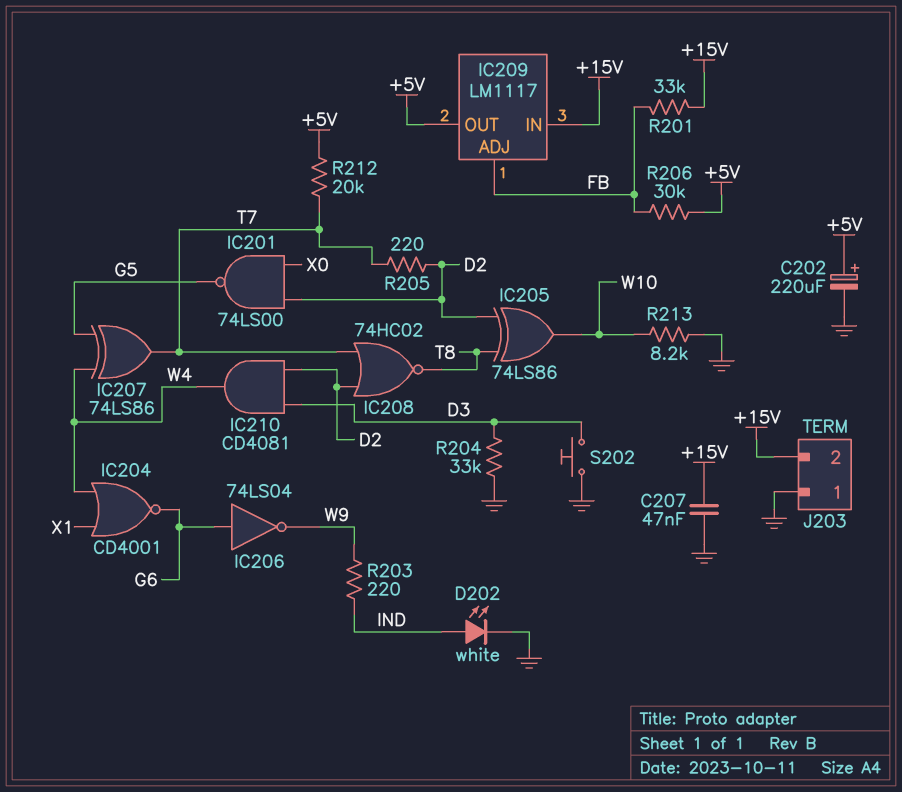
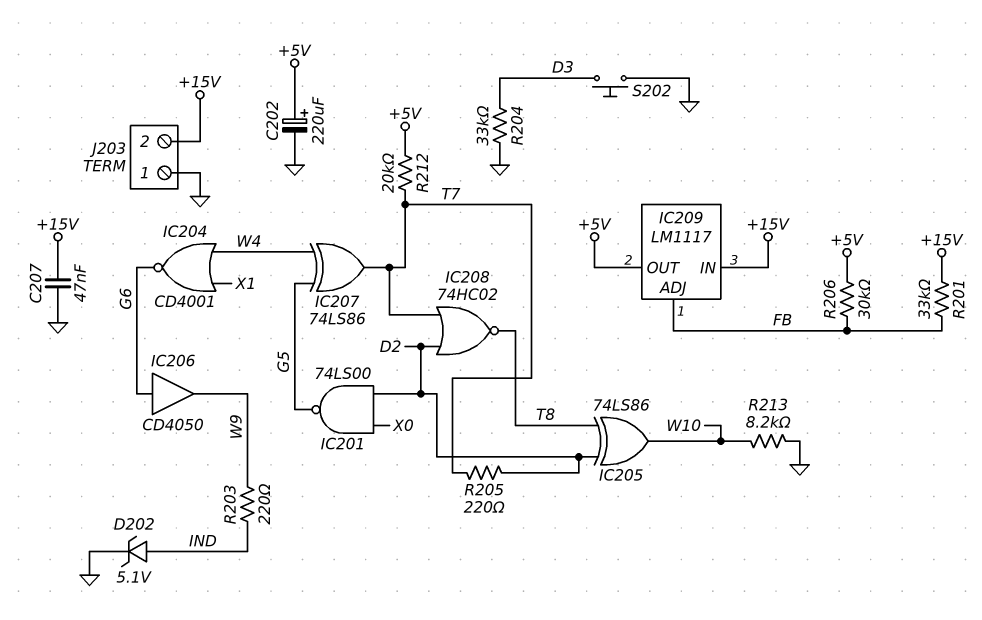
D202: LED white (A IND, K GND) -> zener 5.1V (A IND, K GND)
IC206: NOT 74LS04 (in G6, out W9) -> buffer CD4050 (in G6, out W9)
IC210: AND CD4081 (in D2, in D3, out W4) -> none

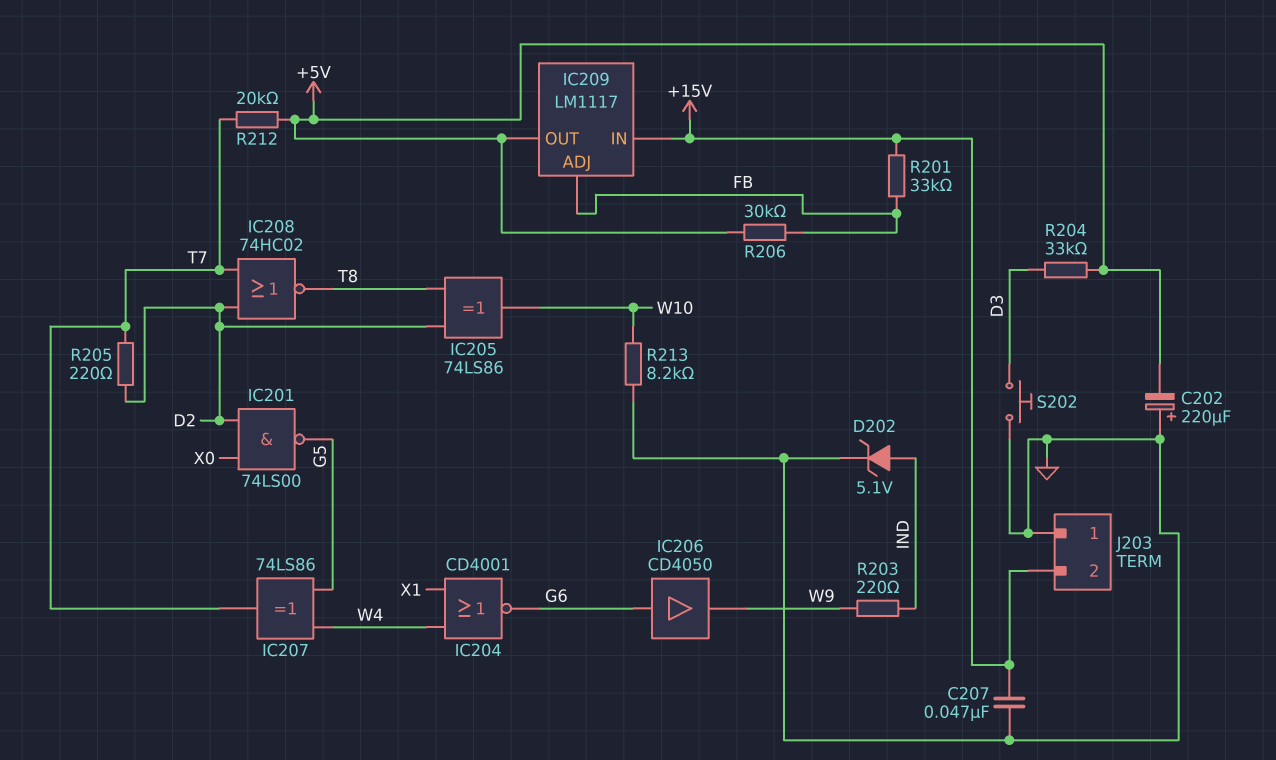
C202: 220uF (plus +5V, minus GND) -> 220uF (plus GND, minus +5V)
R204: 33k (D3, GND) -> 33k (+5V, D3)

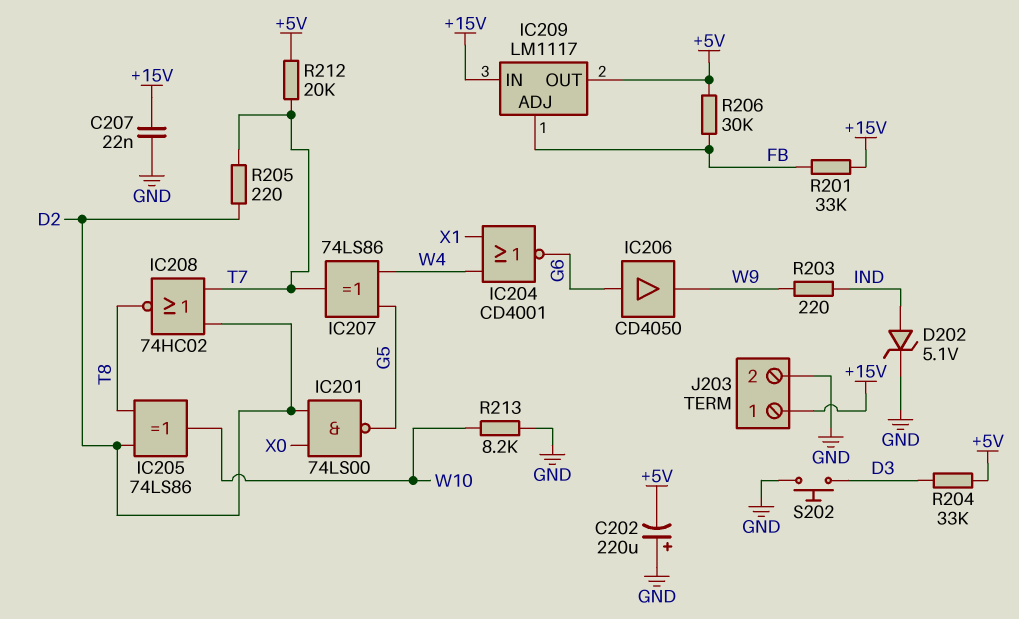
C207: 47nF (+15V, GND) -> 22nF (+15V, GND)
J203 pin 1: GND -> +15V
J203 pin 2: +15V -> GND

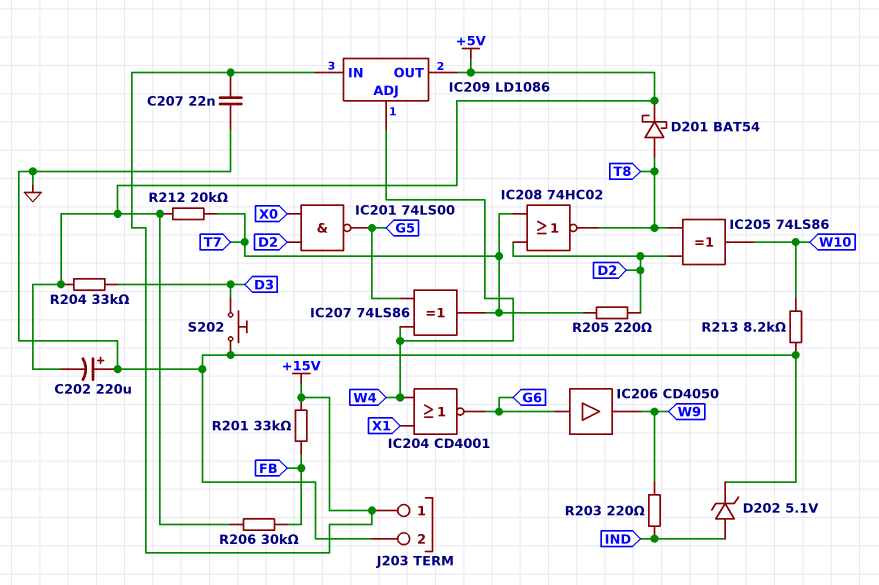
D201: none -> schottky BAT54 (A T8, K +5V)
IC209: LM1117 -> LD1086
IC209 pin ADJ: FB -> W4

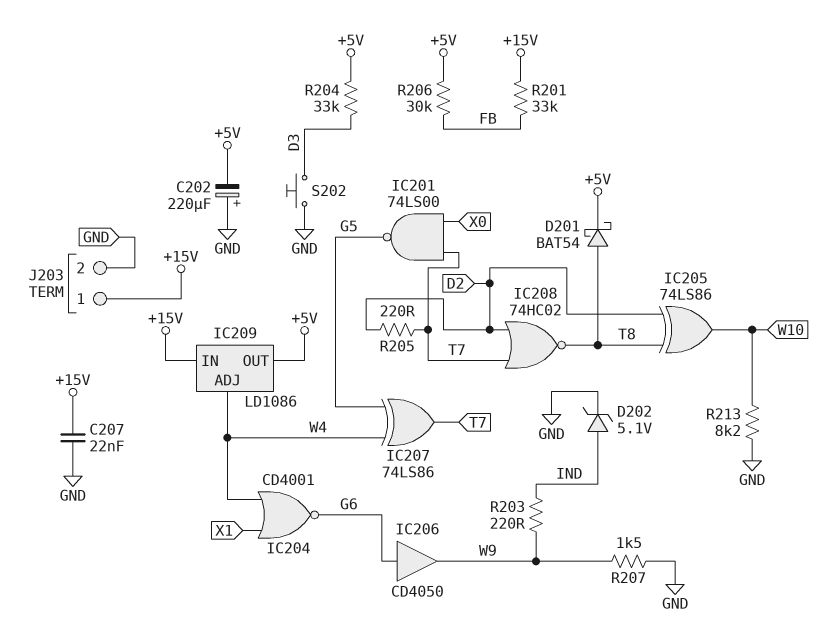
IC201: NAND 74LS00 (in D2, in X0, out G5) -> NAND 74LS00 (in T7, in X0, out G5)
R207: none -> 1.5k (GND, W9)
R212: 20k (+5V, T7) -> none

